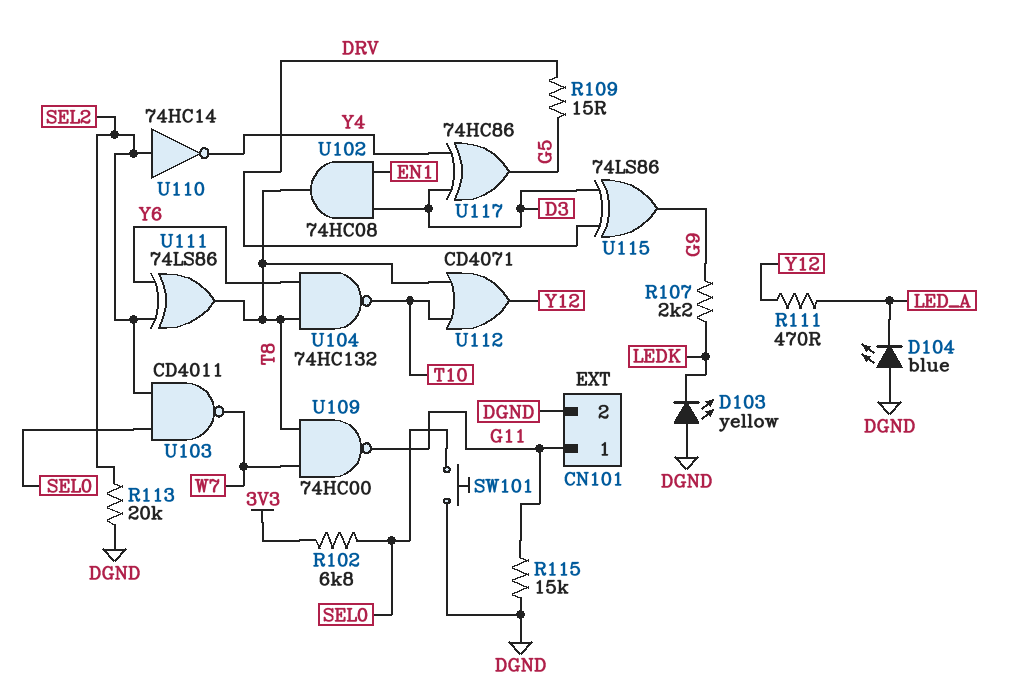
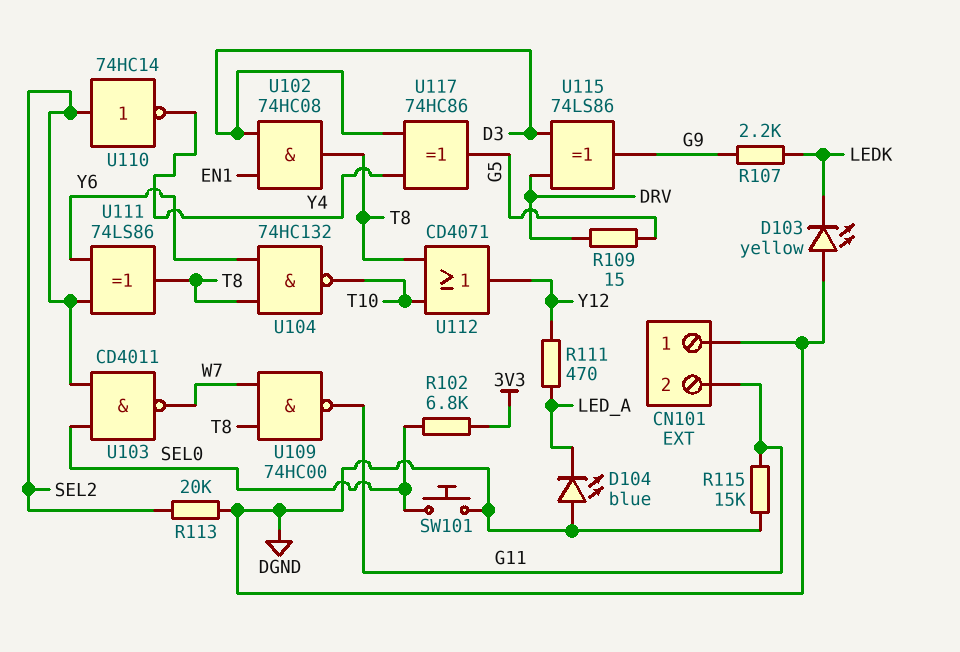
CN101 pin 1: G11 -> DGND
CN101 pin 2: DGND -> G11

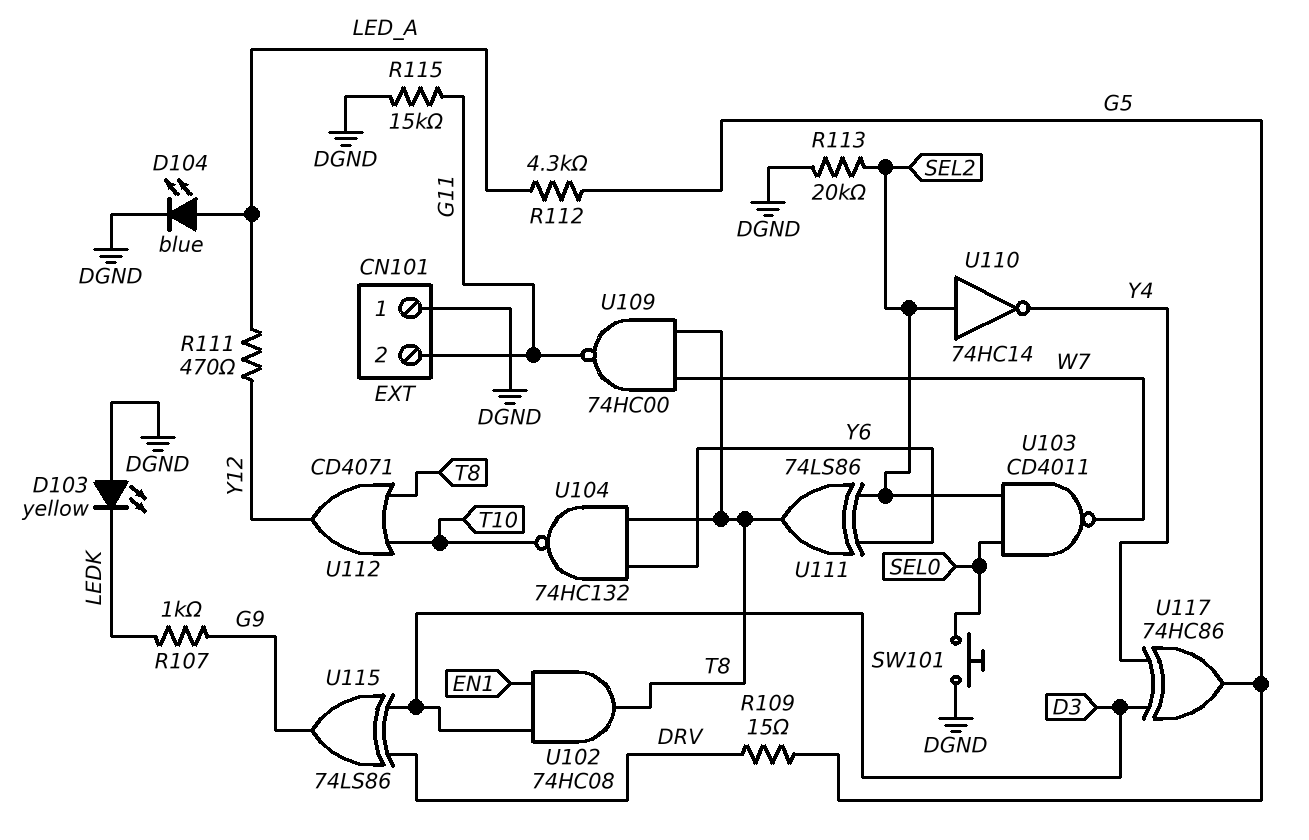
D104: LED blue (A DGND, K LED_A) -> LED blue (A LED_A, K DGND)
R102: 6.8k (3V3, SEL0) -> none
R107: 2.2k (G9, LEDK) -> 1k (G9, LEDK)
R112: none -> 4.3k (G5, LED_A)

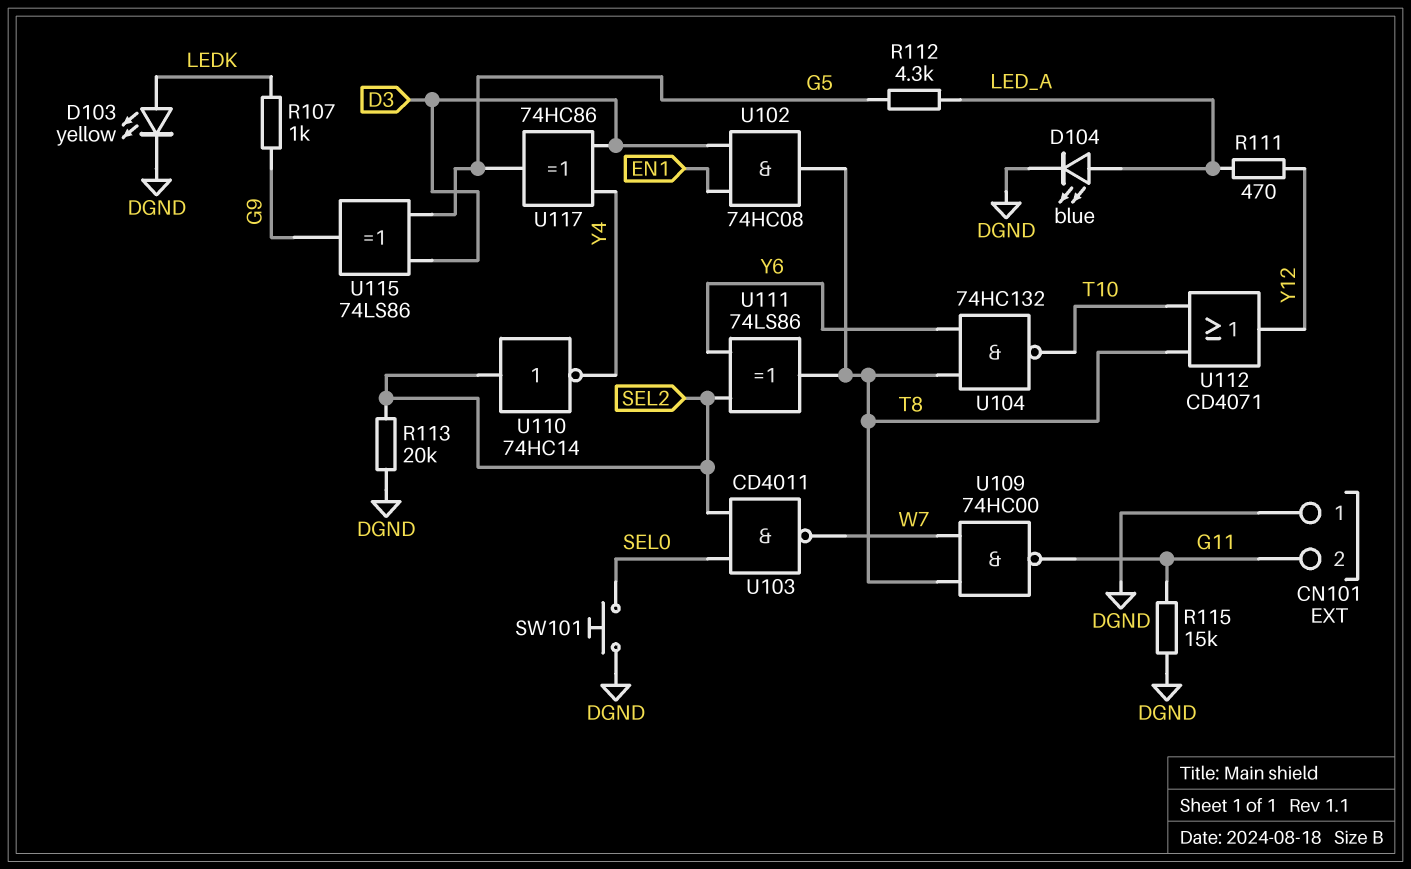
D103: LED yellow (A DGND, K LEDK) -> LED yellow (A LEDK, K DGND)
R109: 15 (DRV, G5) -> none
U115: XOR 74LS86 (in D3, in DRV, out G9) -> XOR 74LS86 (in D3, in G5, out G9)

